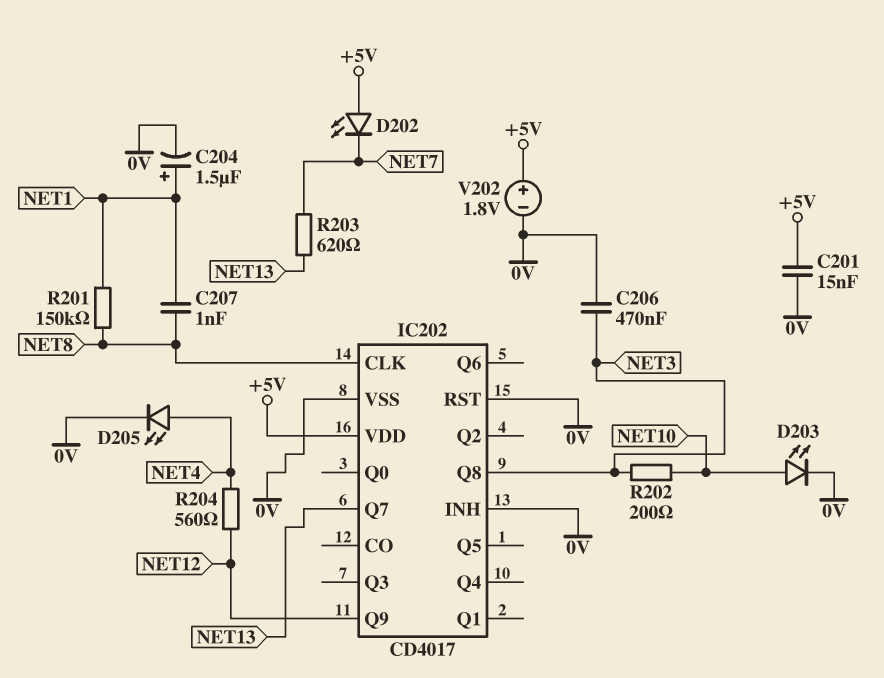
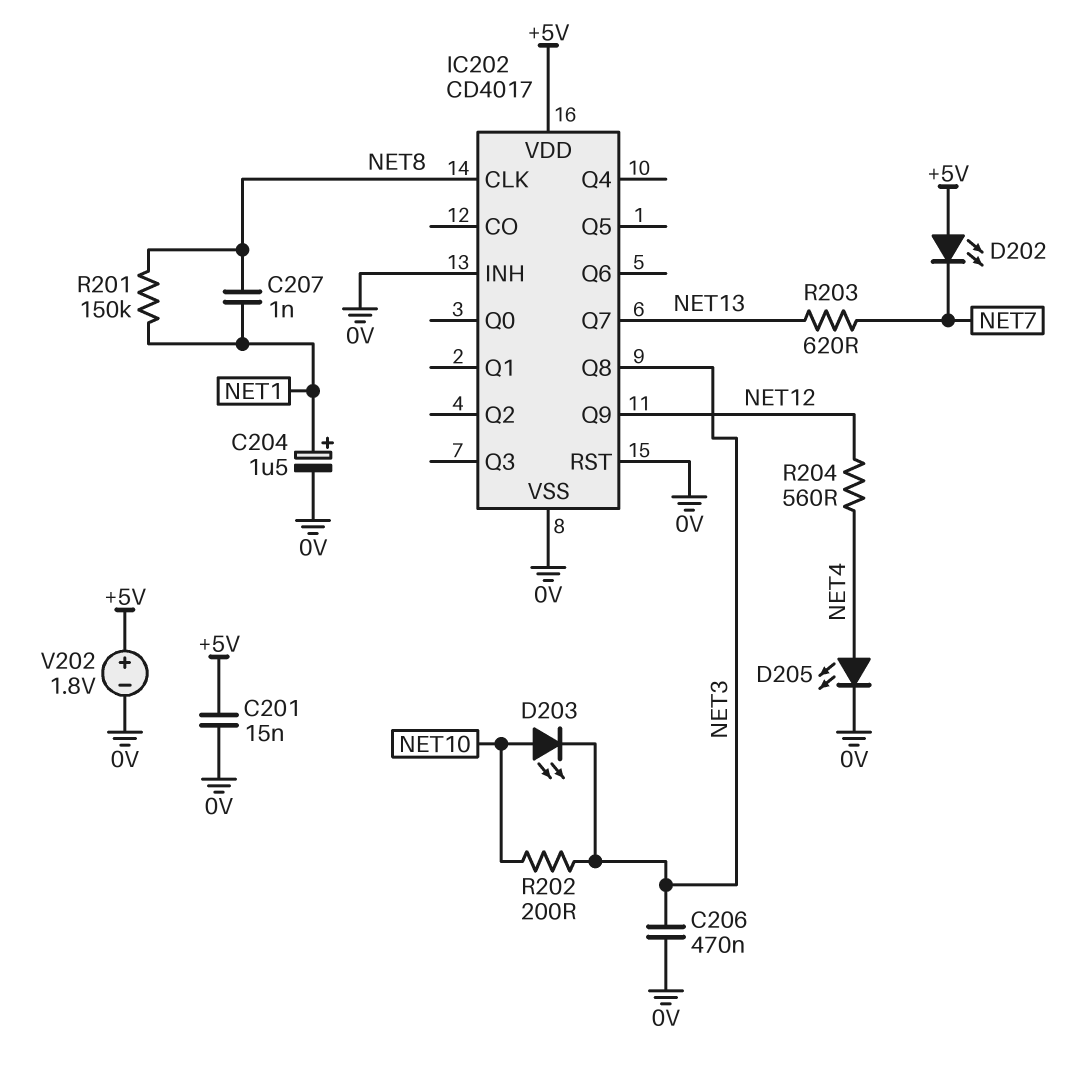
D203: LED (A NET10, K 0V) -> LED (A NET10, K NET3)

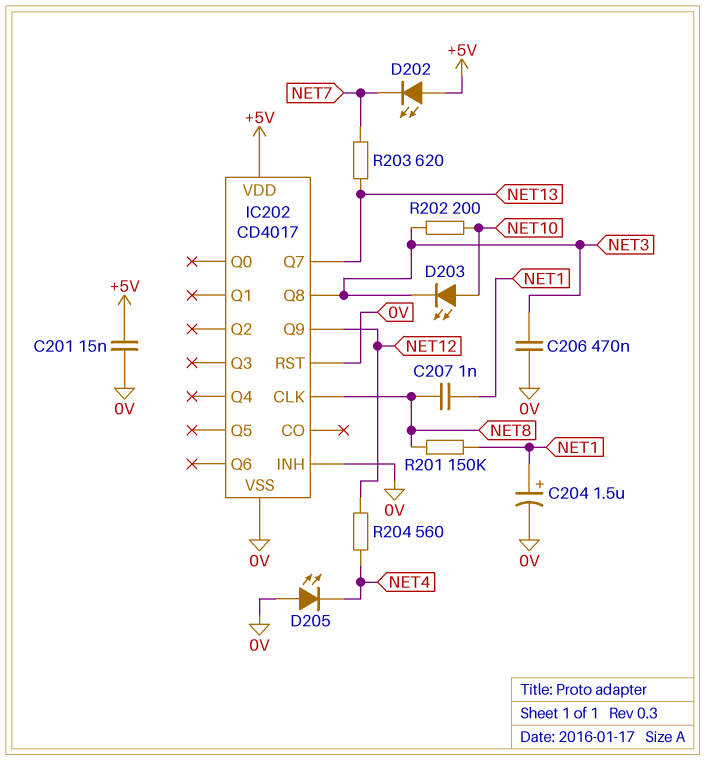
D205: LED (A NET4, K 0V) -> LED (A 0V, K NET4)
V202: 1.8V (plus +5V, minus 0V) -> none

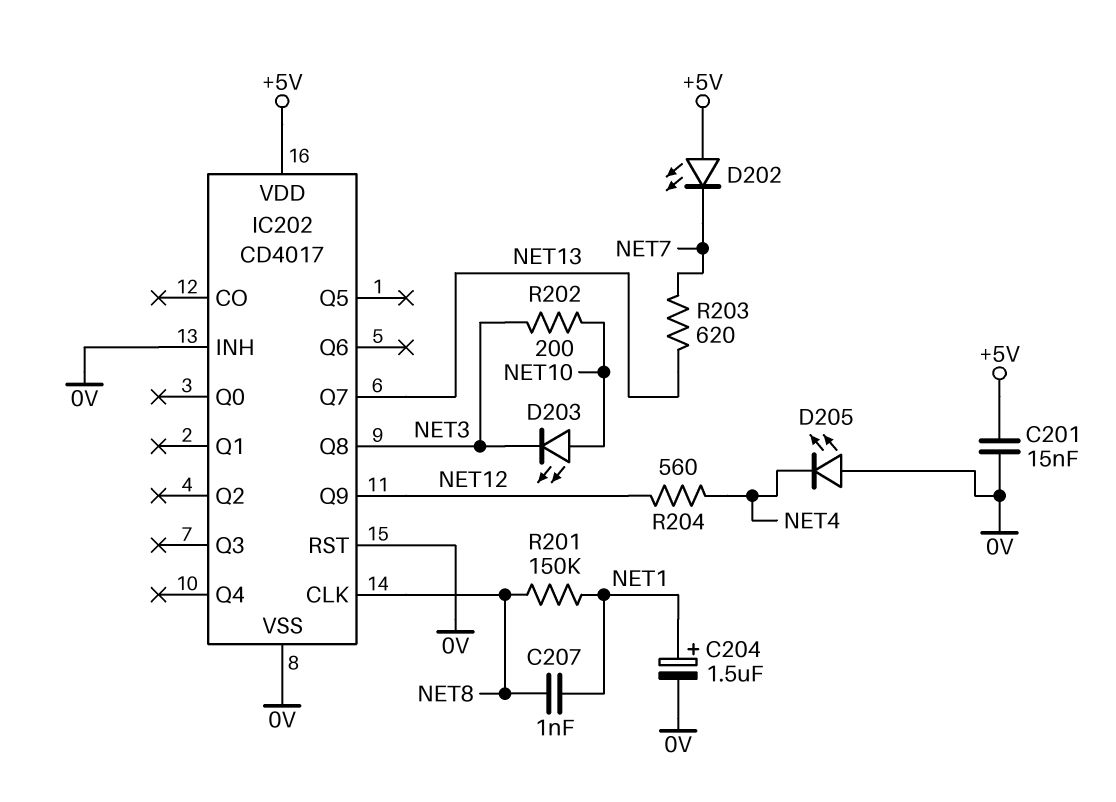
C206: 470nF (0V, NET3) -> none

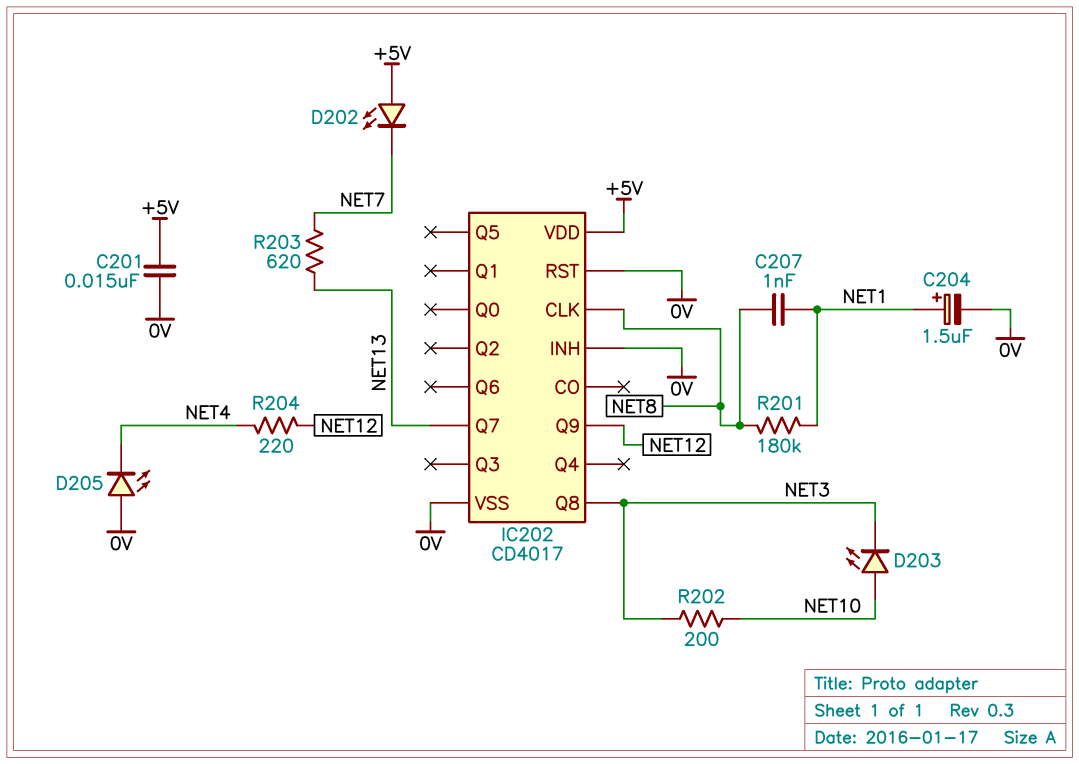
R201: 150k (NET1, NET8) -> 180k (NET1, NET8)
R204: 560 (NET4, NET12) -> 220 (NET4, NET12)

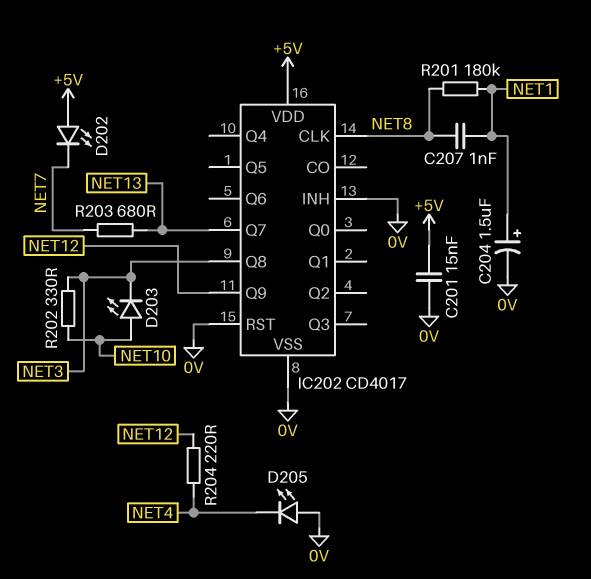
R202: 200 (NET3, NET10) -> 330 (NET3, NET10)
R203: 620 (NET7, NET13) -> 680 (NET7, NET13)

